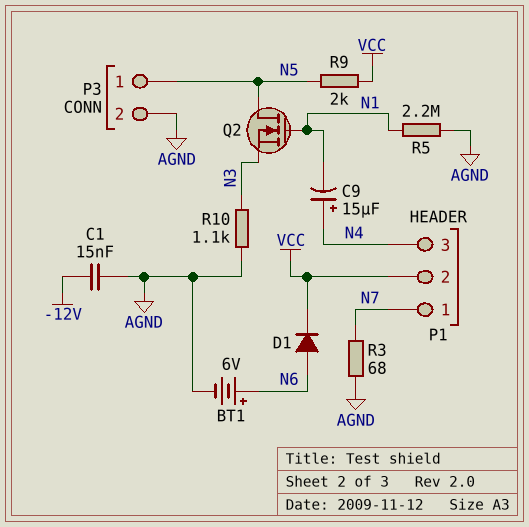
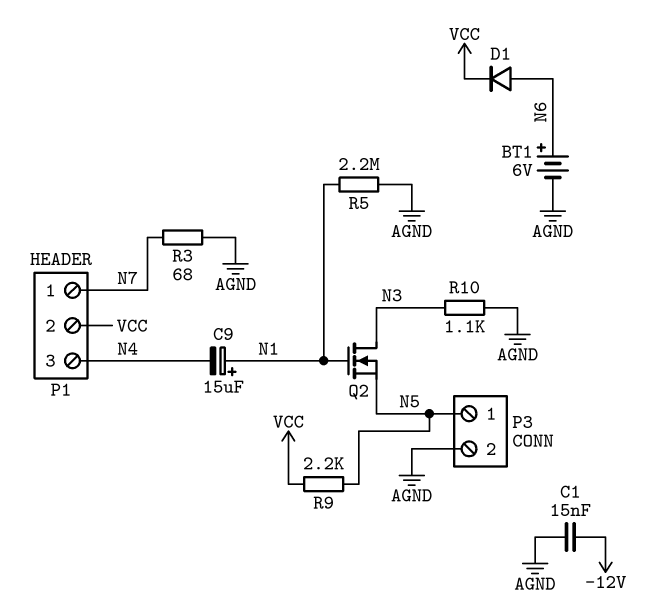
C9: 15uF (plus N4, minus N1) -> 15uF (plus N1, minus N4)
Q2: NMOS (G N1, D N5, S N3) -> NMOS (G N1, D N3, S N5)
R9: 2k (N5, VCC) -> 2.2k (N5, VCC)

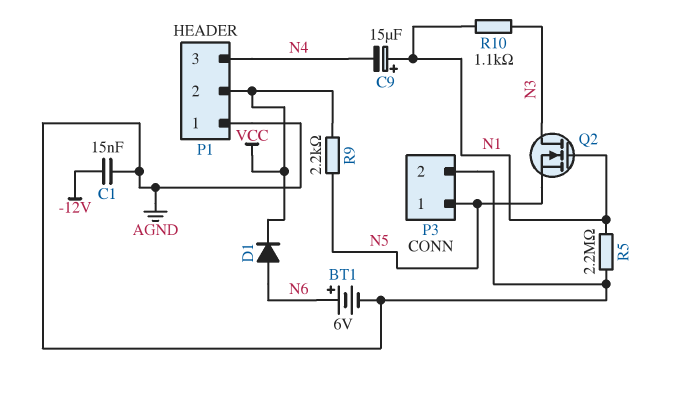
P1 pin 1: N7 -> AGND
R3: 68 (AGND, N7) -> none
R10: 1.1k (AGND, N3) -> 1.1k (N1, N3)

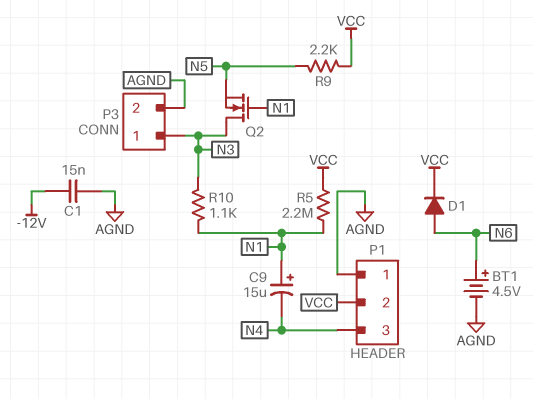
BT1: 6V (plus N6, minus AGND) -> 4.5V (plus N6, minus AGND)
P3 pin 1: N5 -> N3
R5: 2.2M (AGND, N1) -> 2.2M (N1, VCC)

